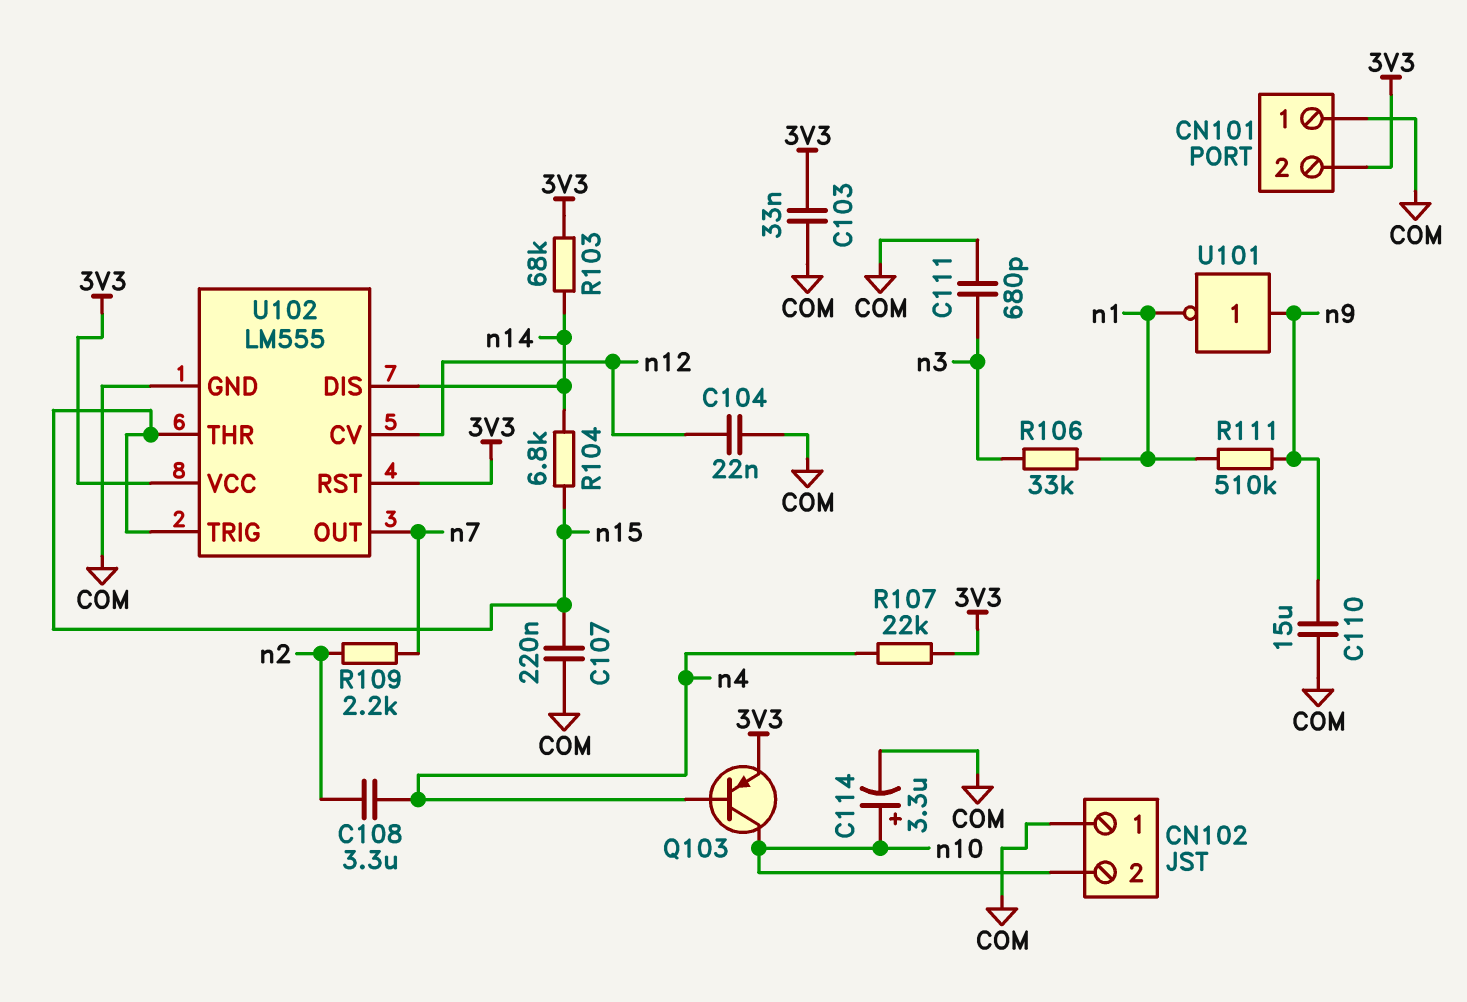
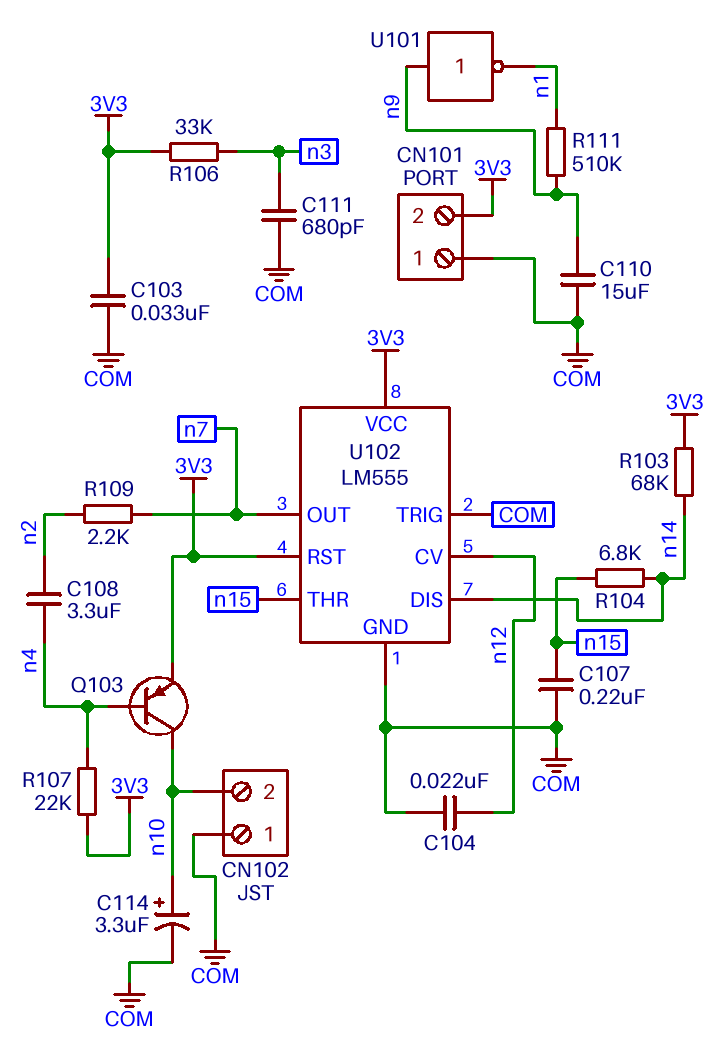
R106: 33k (n1, n3) -> 33k (3V3, n3)
U102 pin TRIG: n15 -> COM

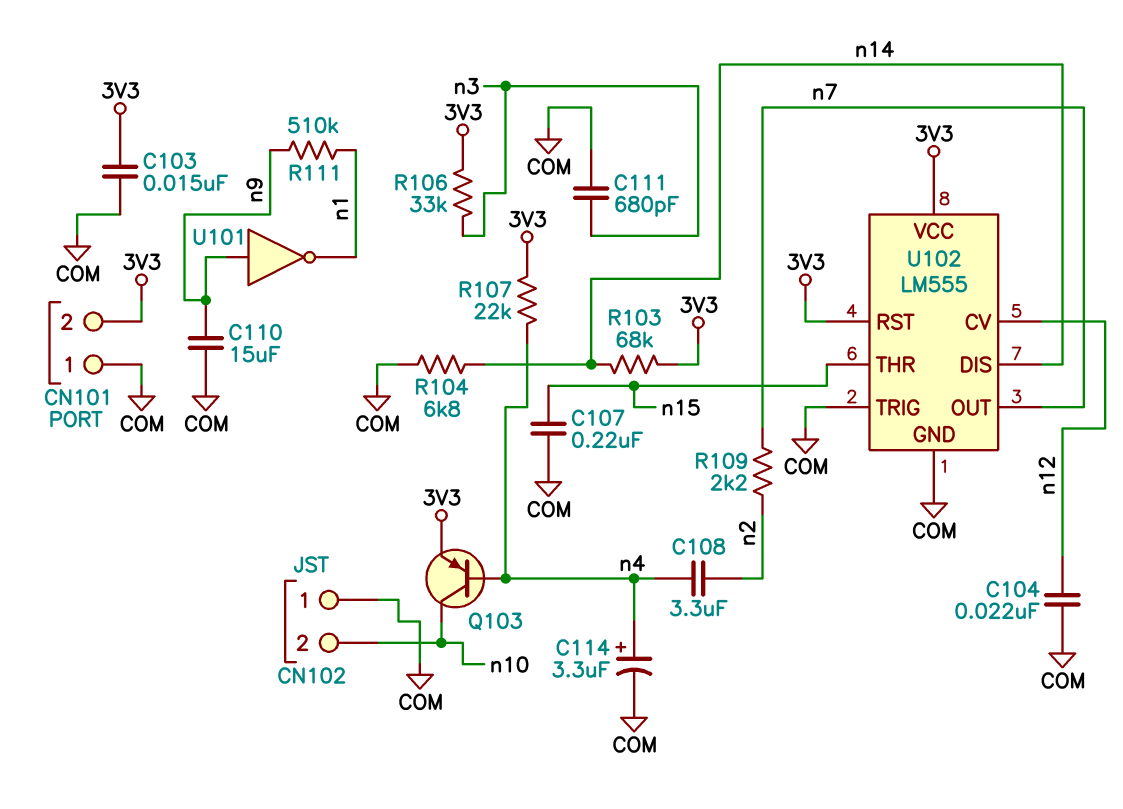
C103: 33nF (3V3, COM) -> 15nF (3V3, COM)
C114: 3.3uF (plus n10, minus COM) -> 3.3uF (plus n4, minus COM)
R104: 6.8k (n14, n15) -> 6.8k (COM, n14)

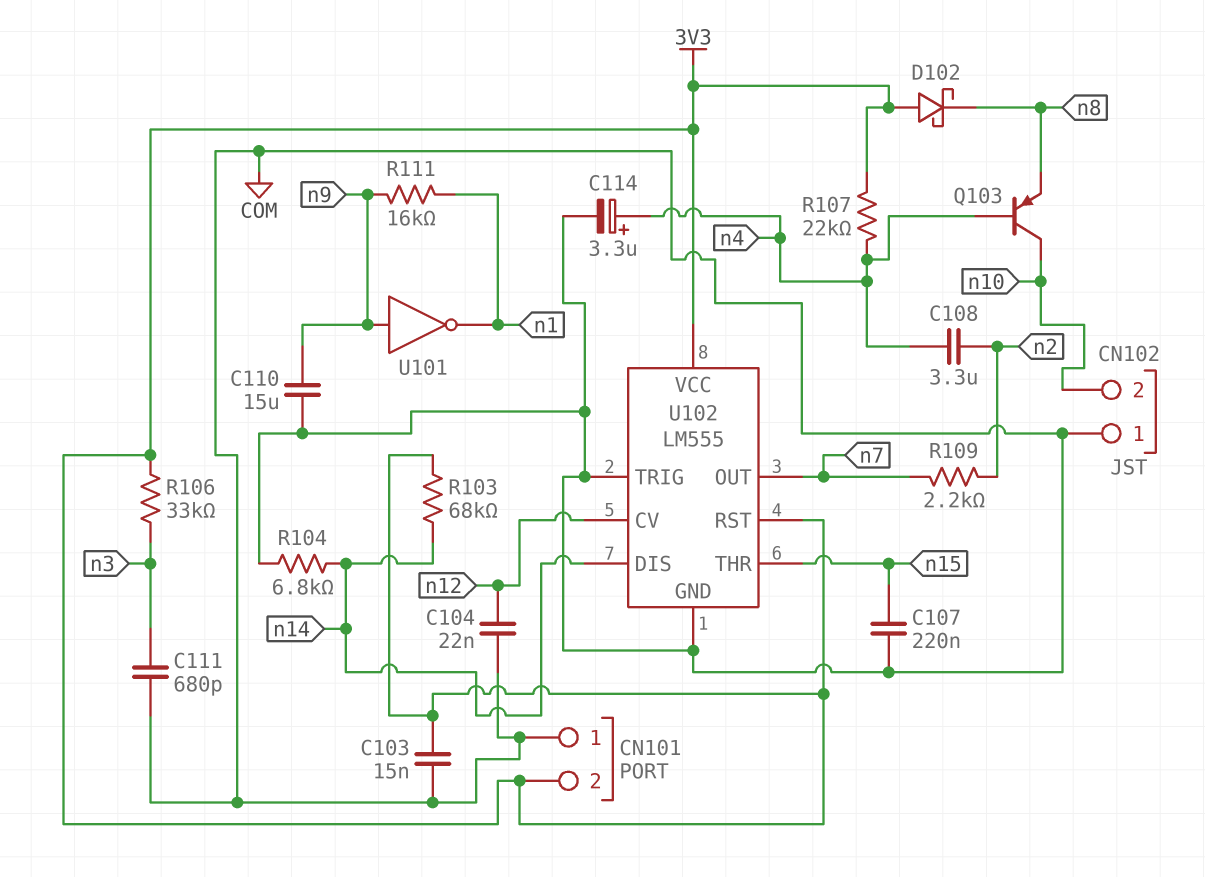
D102: none -> schottky (A 3V3, K n8)
Q103: PNP (B n4, C n10, E 3V3) -> PNP (B n4, C n10, E n8)
R111: 510k (n1, n9) -> 16k (n1, n9)

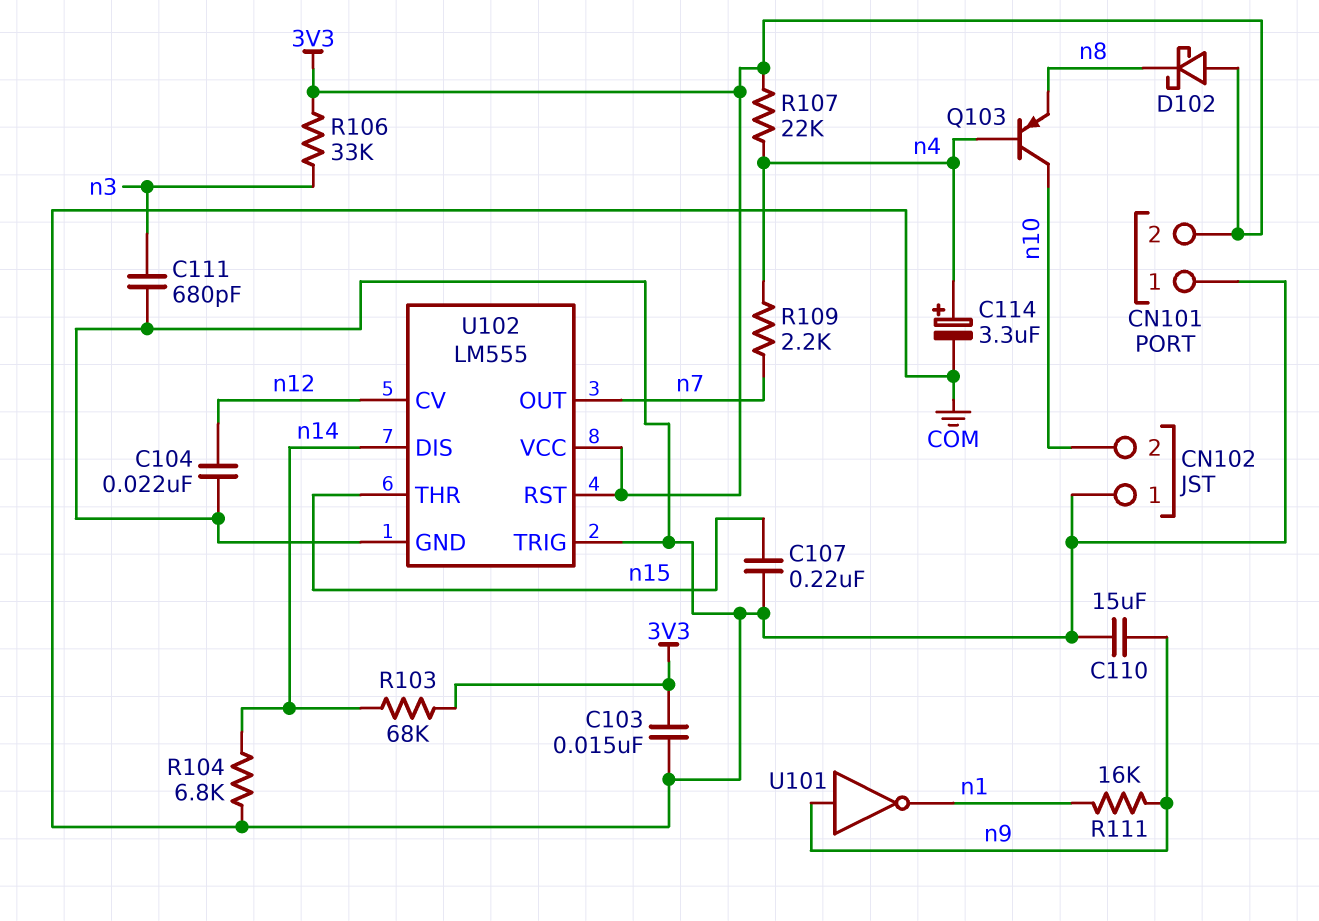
C108: 3.3uF (n2, n4) -> none
R109: 2.2k (n2, n7) -> 2.2k (n4, n7)

